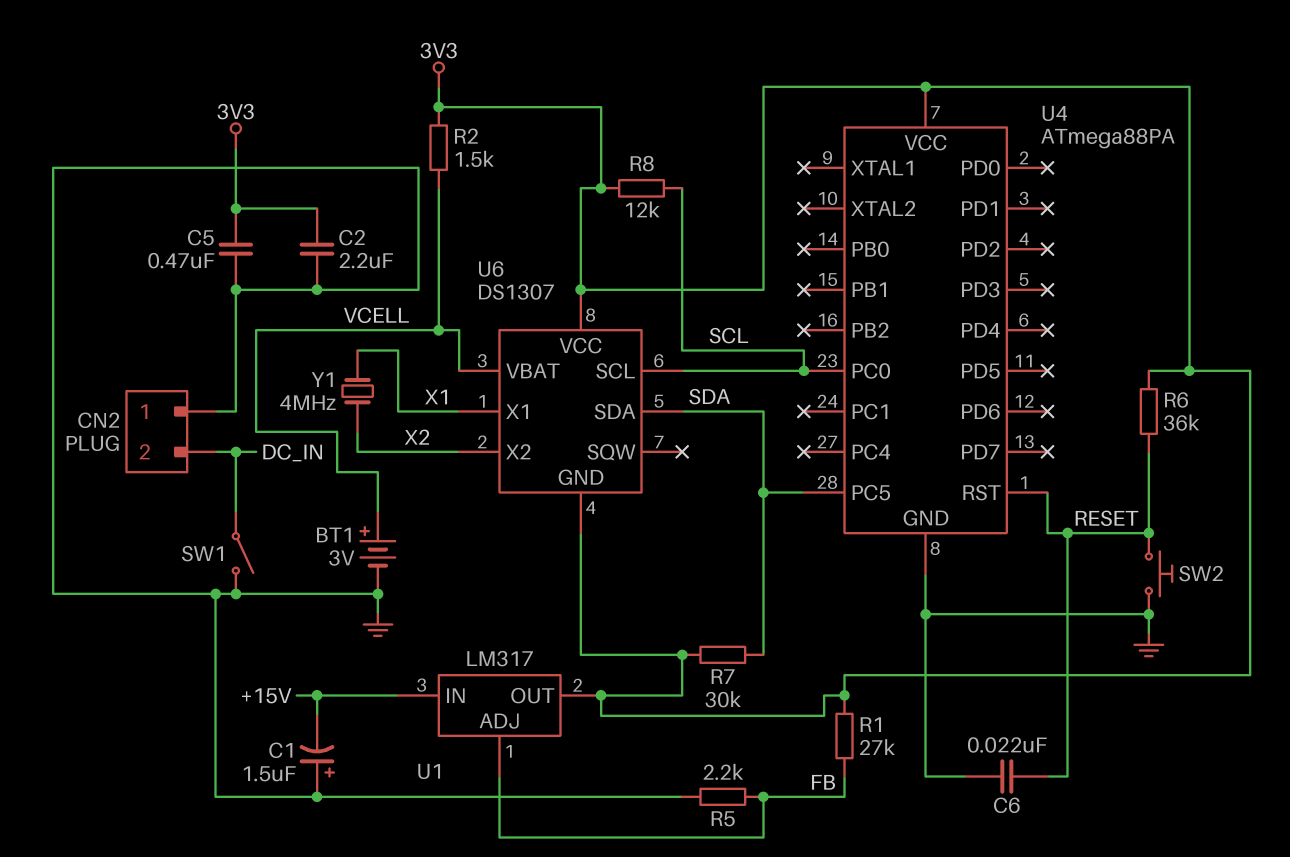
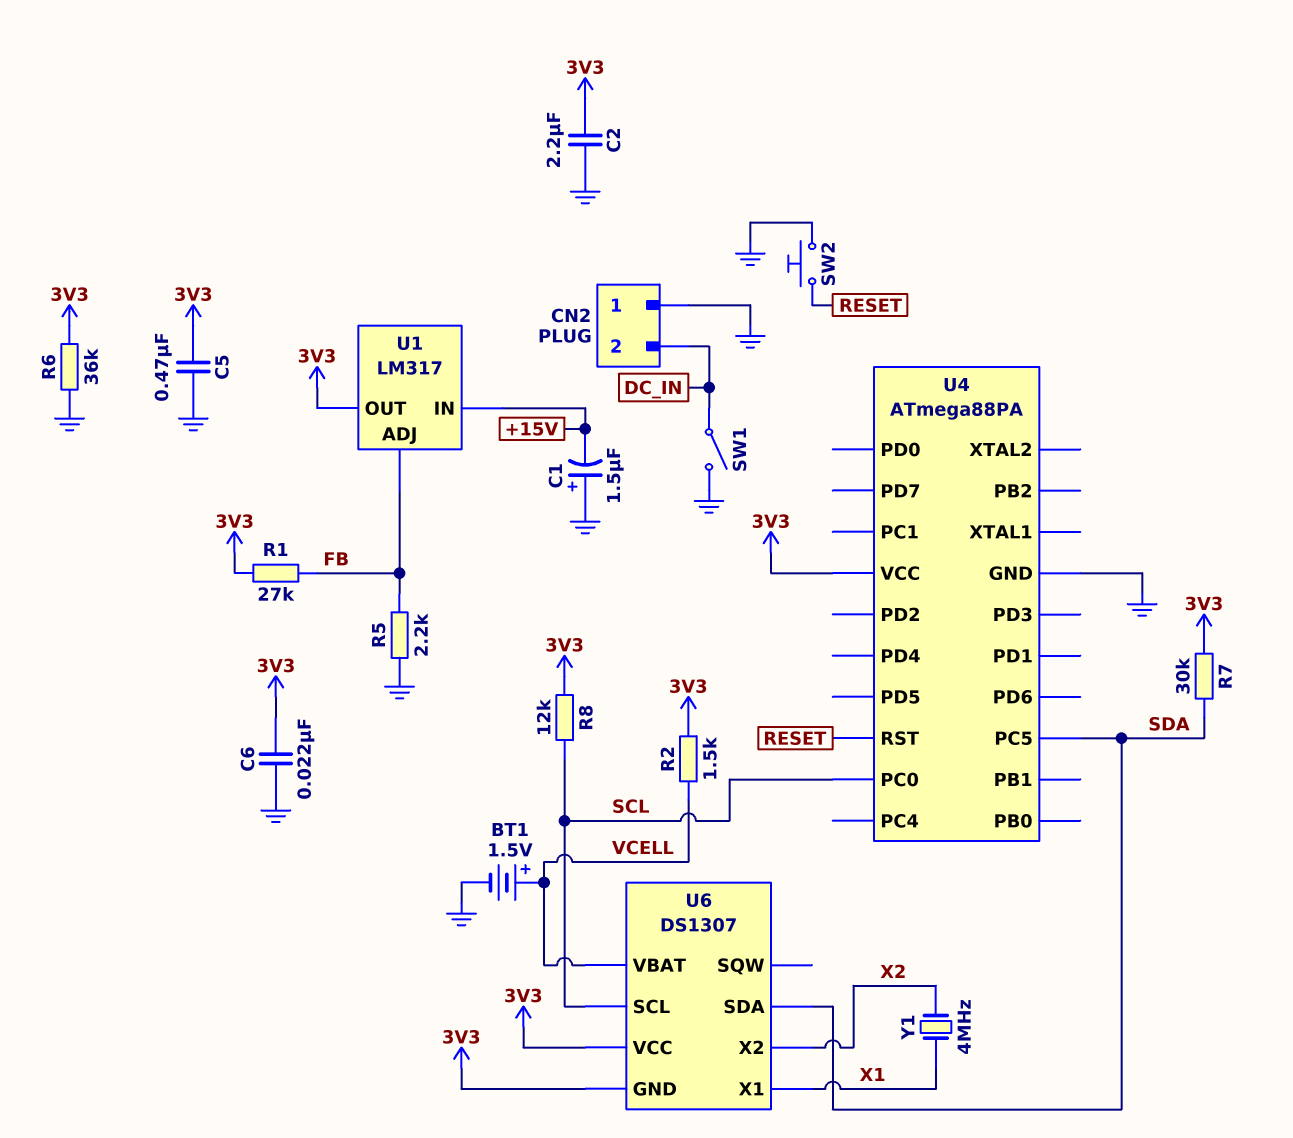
BT1: 3V (plus VCELL, minus GND) -> 1.5V (plus VCELL, minus GND)
C6: 22nF (GND, RESET) -> 22nF (3V3, GND)
R6: 36k (3V3, RESET) -> 36k (3V3, GND)

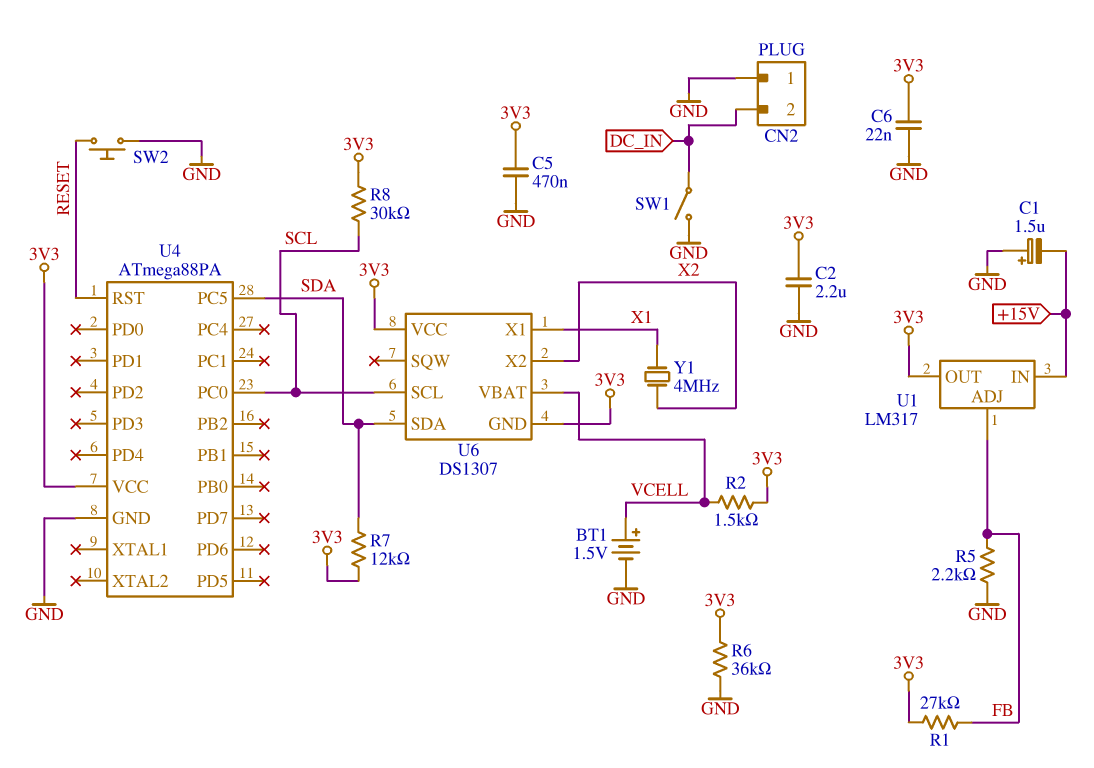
R7: 30k (3V3, SDA) -> 12k (3V3, SDA)
R8: 12k (3V3, SCL) -> 30k (3V3, SCL)

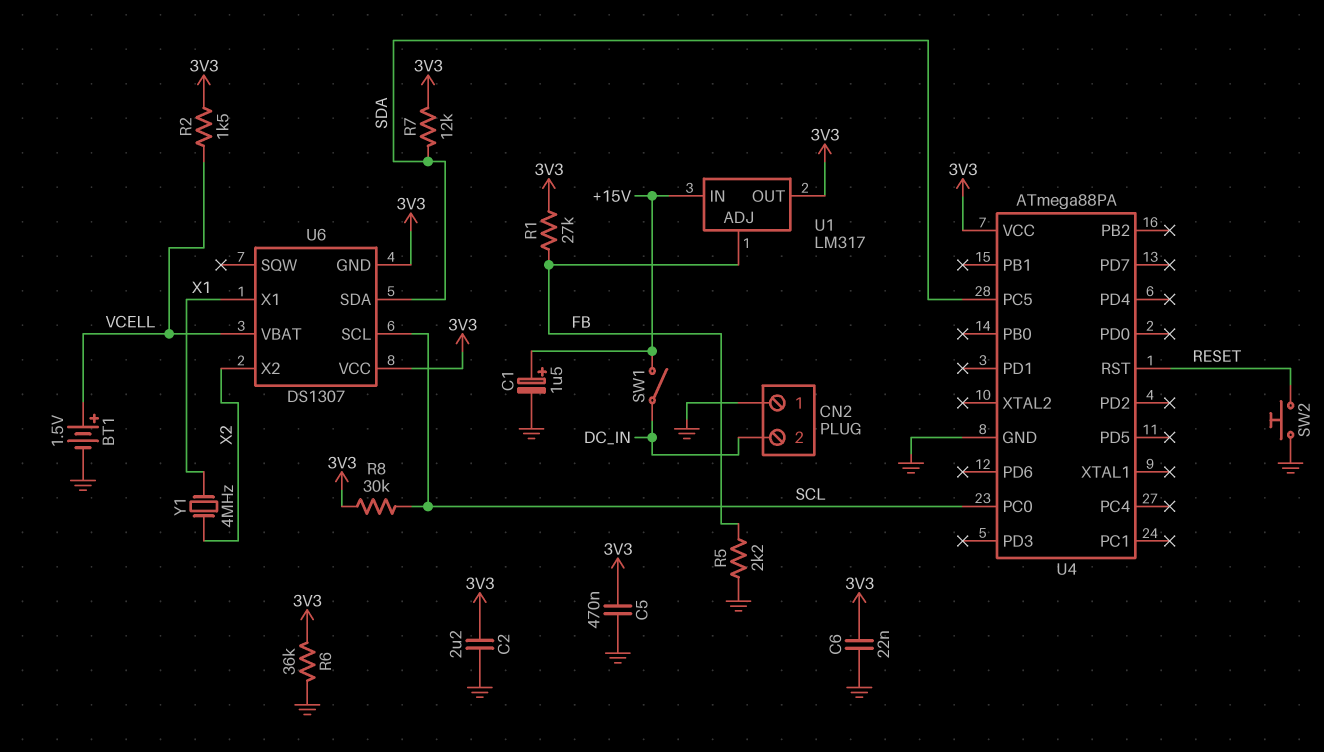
C1: 1.5uF (plus GND, minus +15V) -> 1.5uF (plus +15V, minus GND)
SW1: switch (DC_IN, GND) -> switch (+15V, DC_IN)

